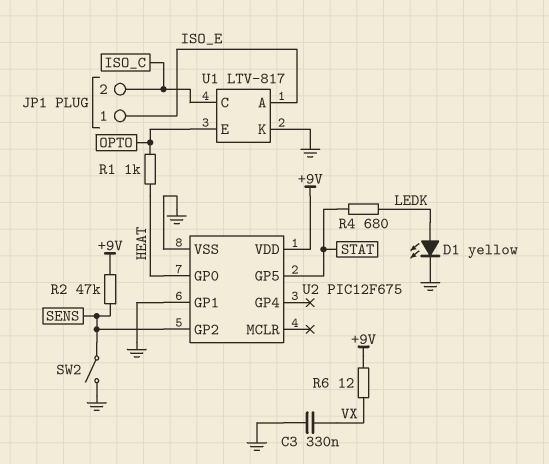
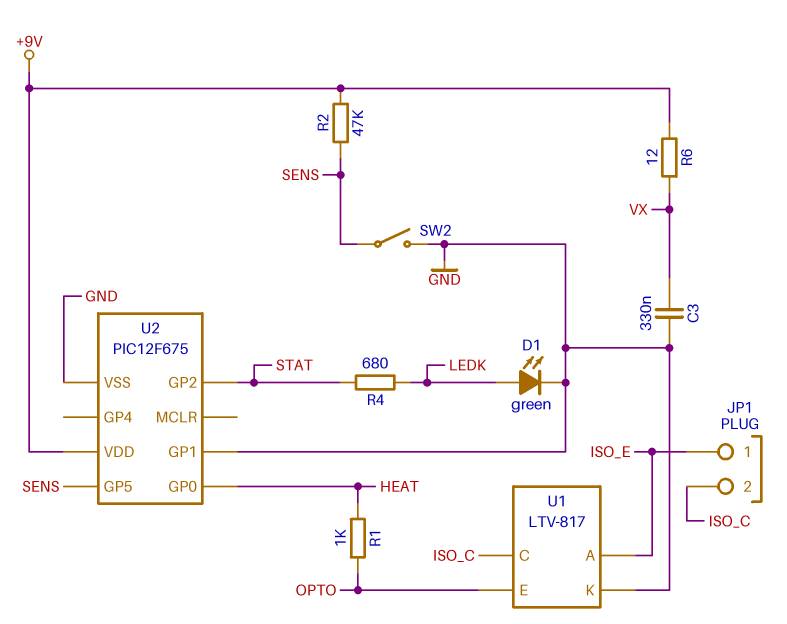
D1: LED yellow (A LEDK, K GND) -> LED green (A LEDK, K GND)
U2 pin GP2: SENS -> STAT
U2 pin GP5: STAT -> SENS

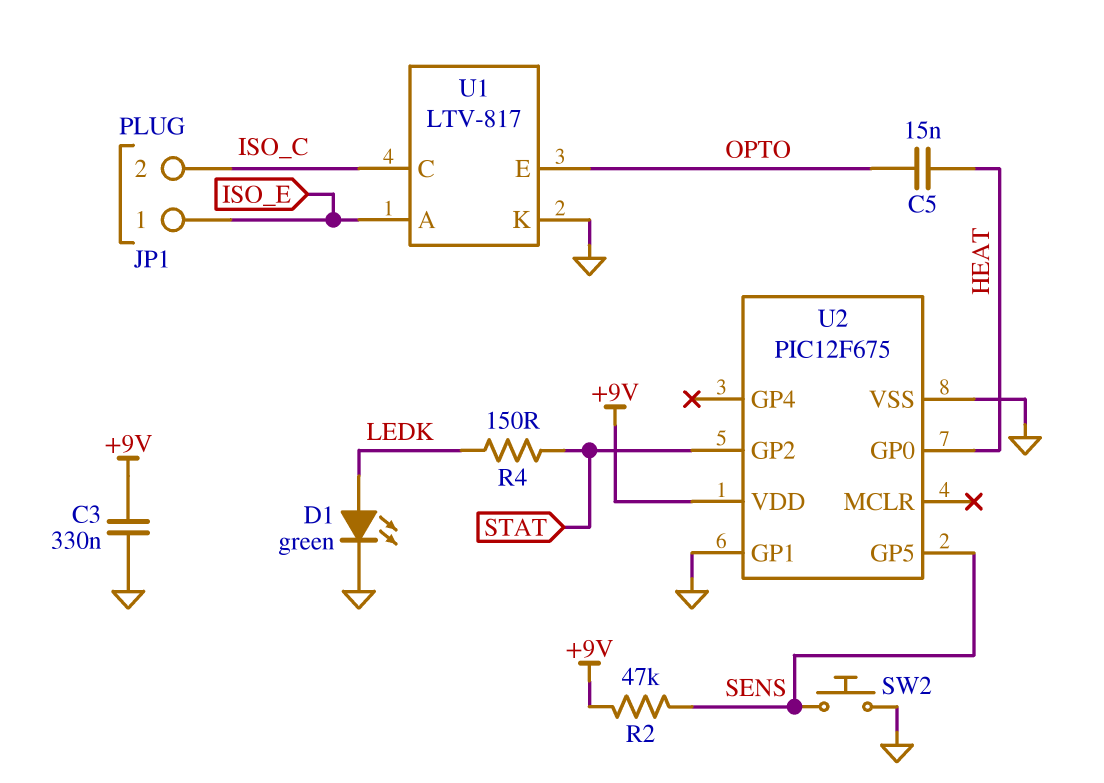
C3: 330nF (GND, VX) -> 330nF (+9V, GND)
C5: none -> 15nF (HEAT, OPTO)
R1: 1k (HEAT, OPTO) -> none
R4: 680 (LEDK, STAT) -> 150 (LEDK, STAT)
R6: 12 (+9V, VX) -> none
SW2: switch (GND, SENS) -> button (GND, SENS)

